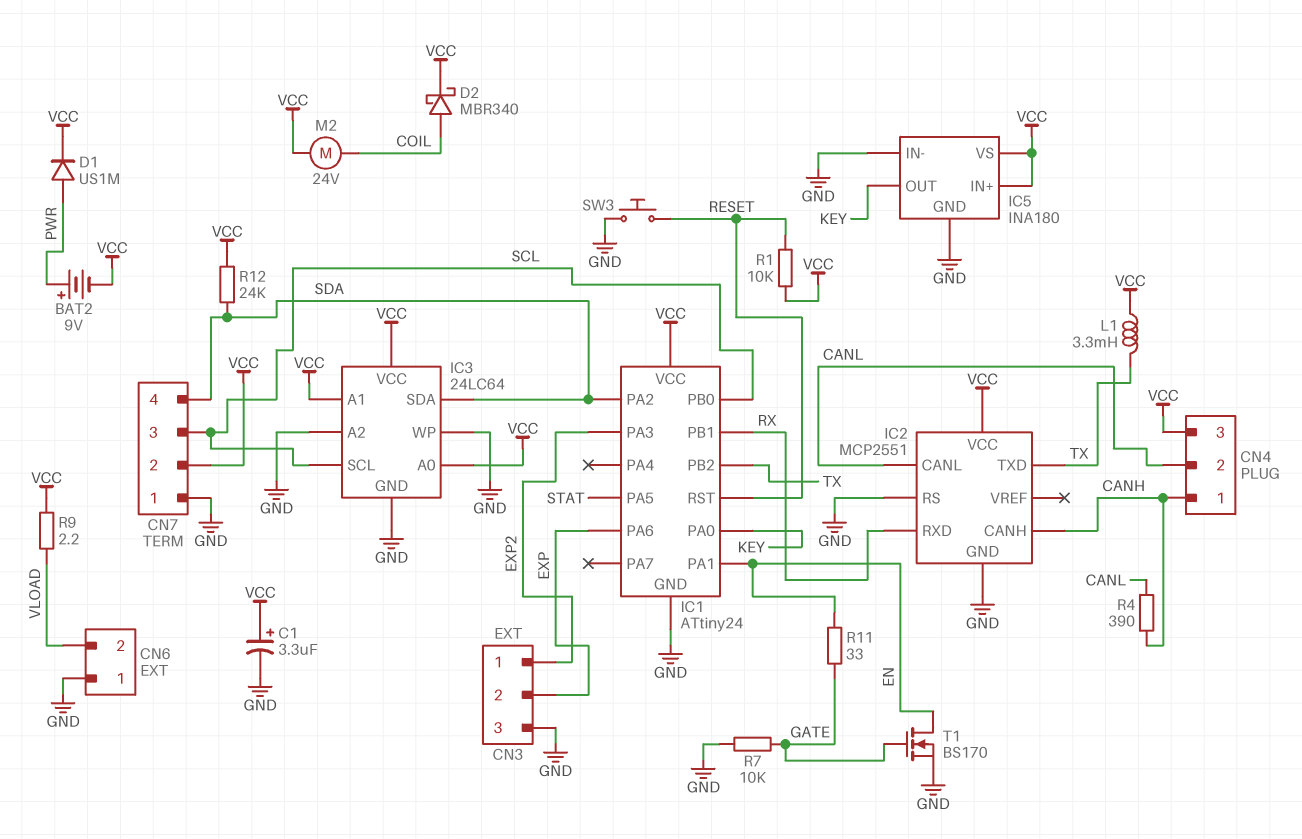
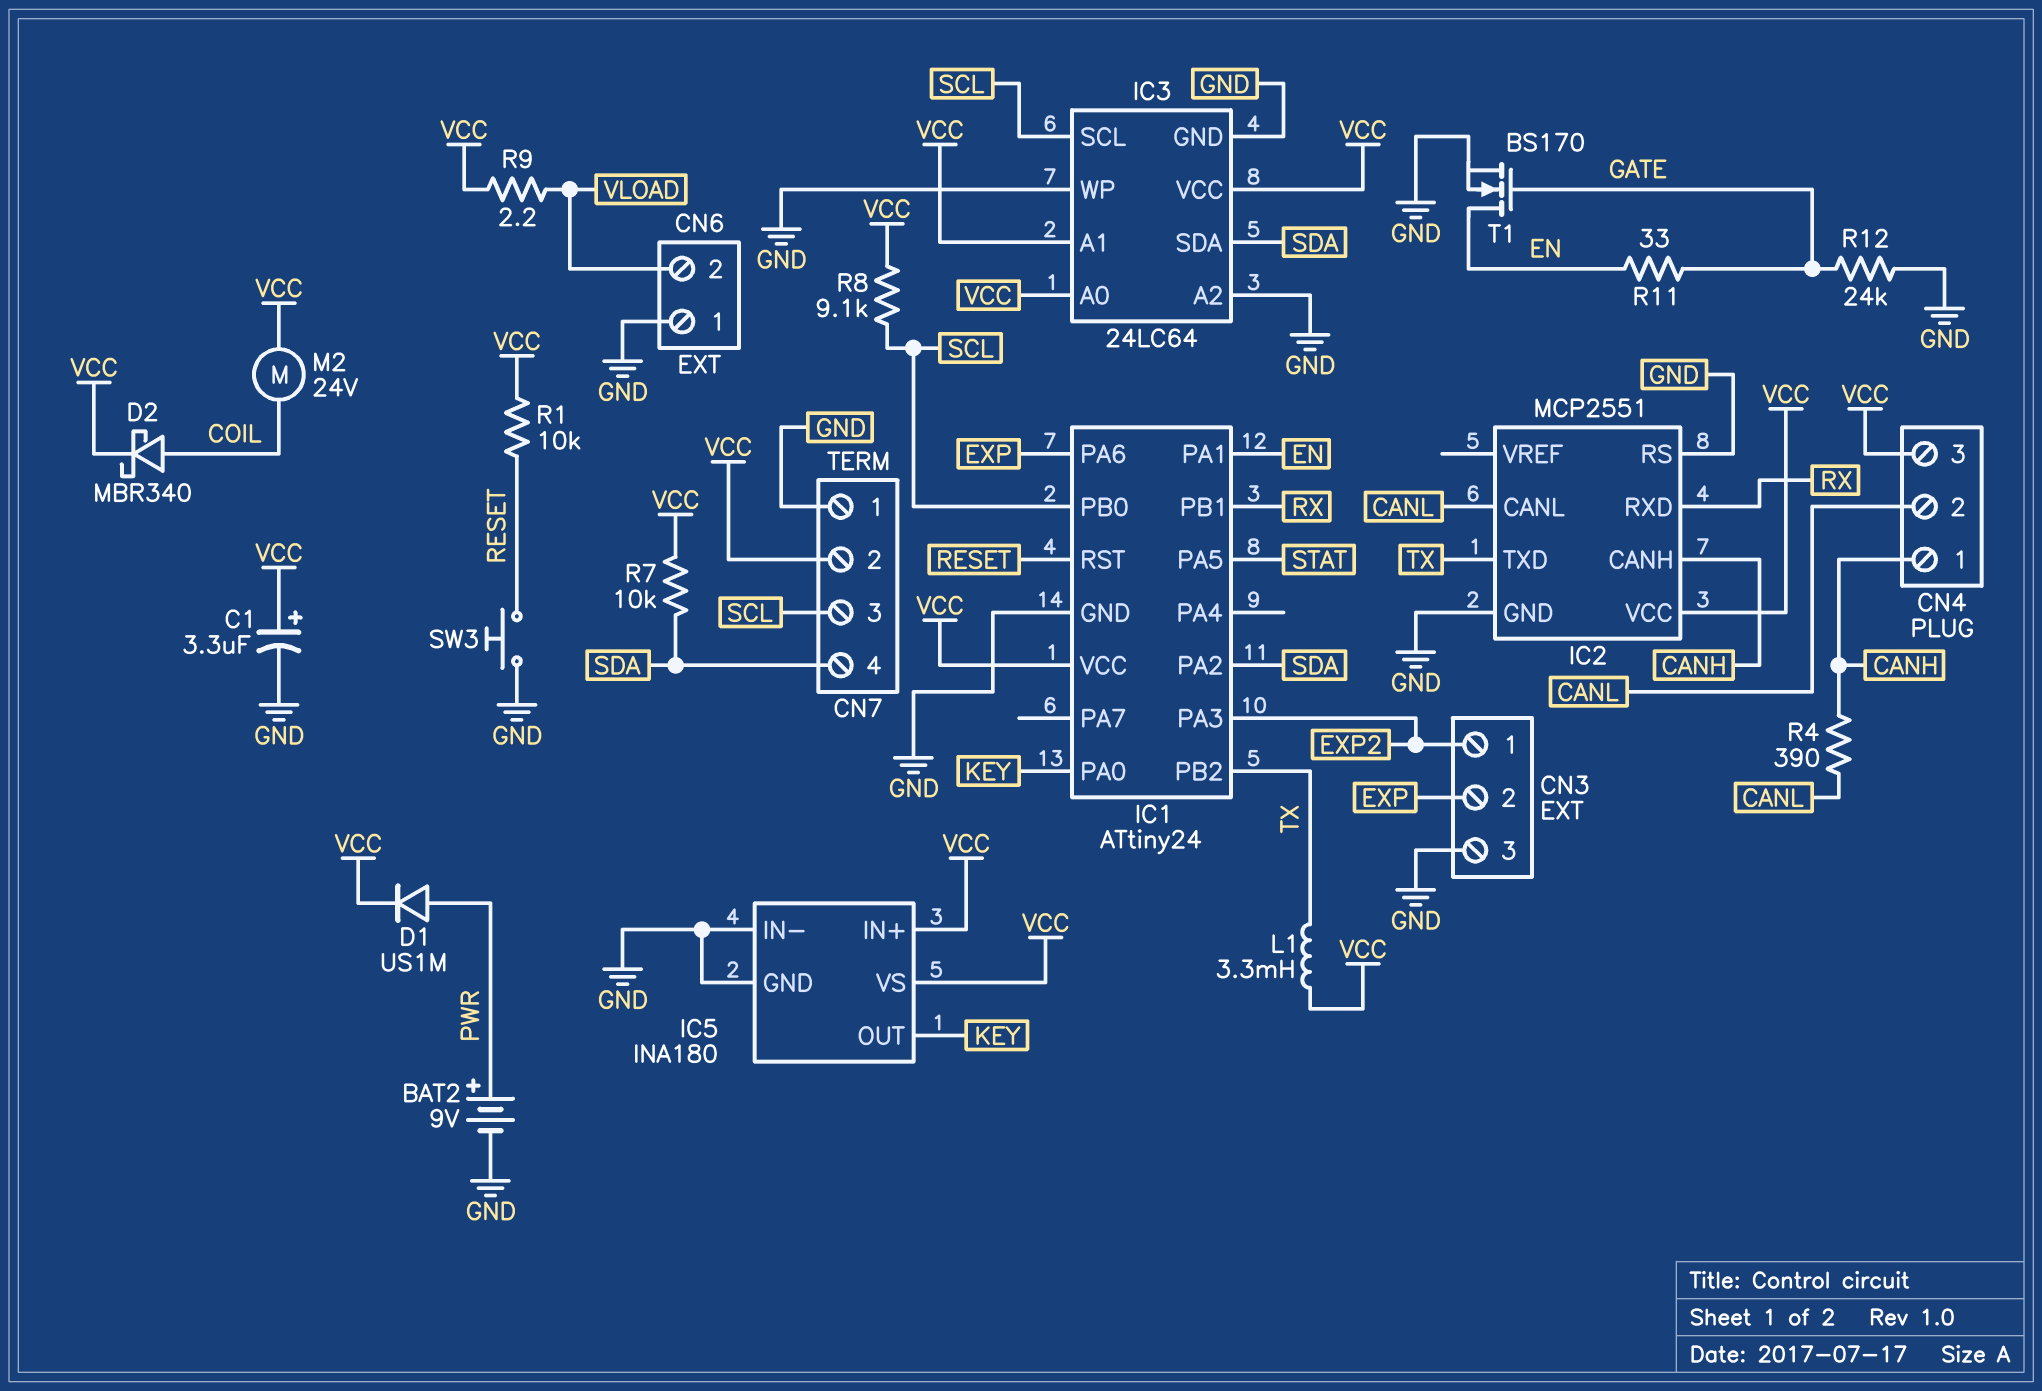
BAT2: 9V (plus PWR, minus VCC) -> 9V (plus PWR, minus GND)
R7: 10k (GATE, GND) -> 10k (SDA, VCC)
R8: none -> 9.1k (SCL, VCC)
R12: 24k (SDA, VCC) -> 24k (GATE, GND)

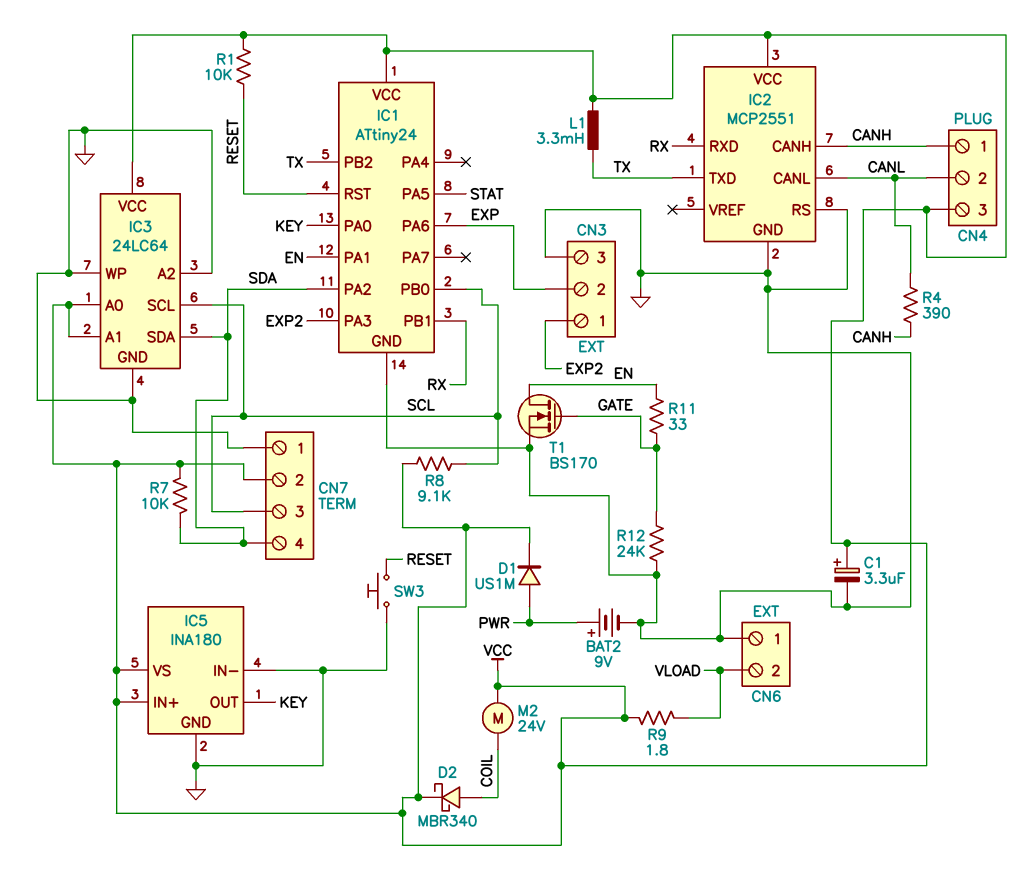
R9: 2.2 (VCC, VLOAD) -> 1.8 (VCC, VLOAD)

